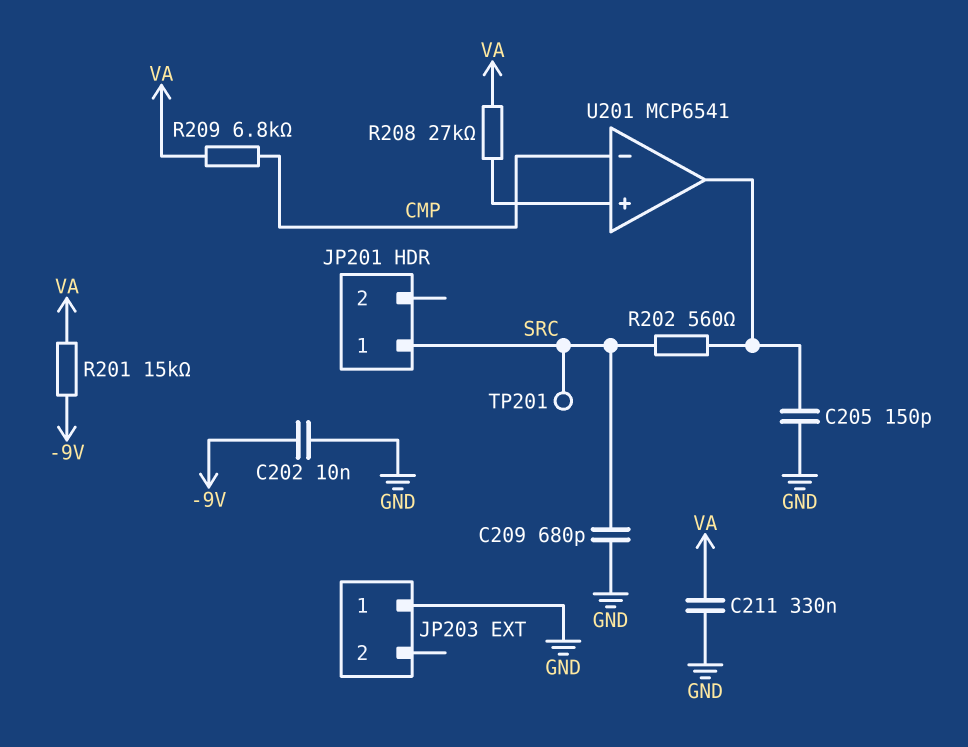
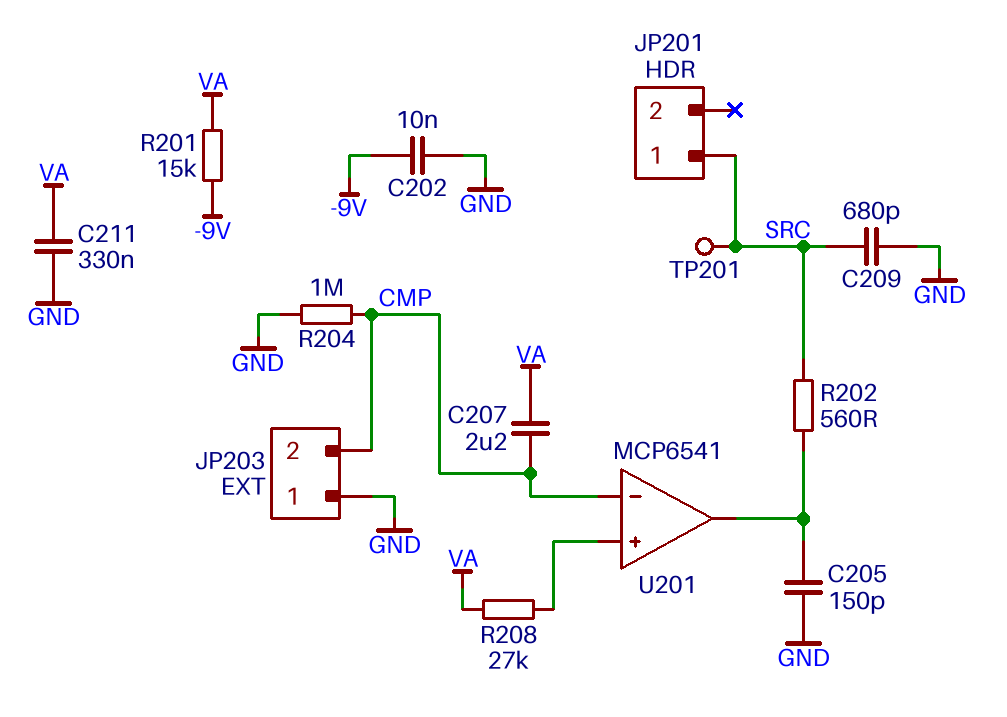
C207: none -> 2.2uF (CMP, VA)
JP203 pin 2: none -> CMP
R204: none -> 1M (CMP, GND)
R209: 6.8k (CMP, VA) -> none

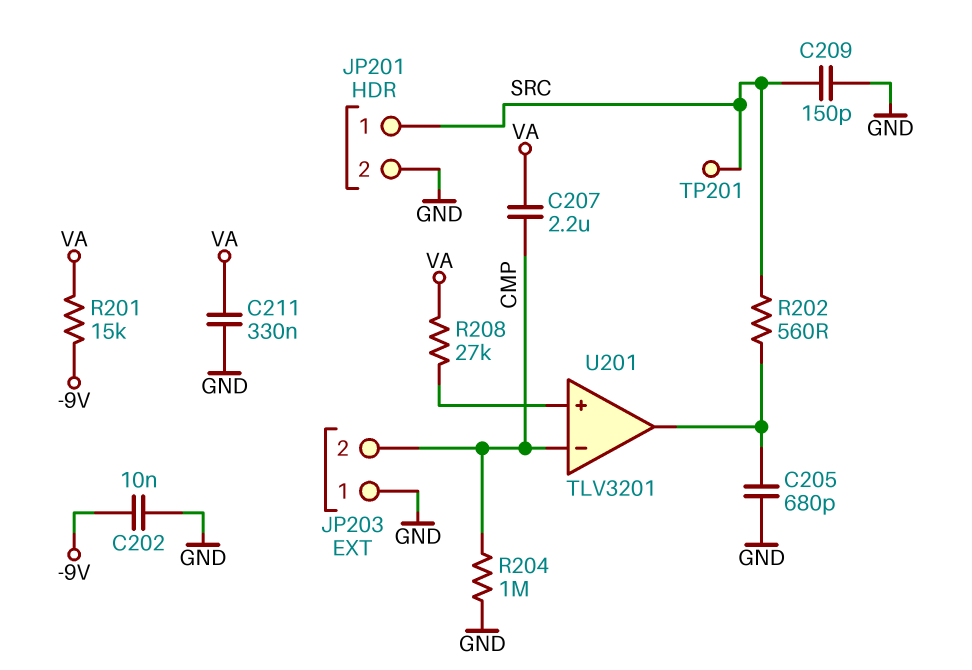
C205: 150pF (GND, U201/out) -> 680pF (GND, U201/out)
C209: 680pF (GND, SRC) -> 150pF (GND, SRC)
JP201 pin 2: none -> GND
U201: MCP6541 -> TLV3201

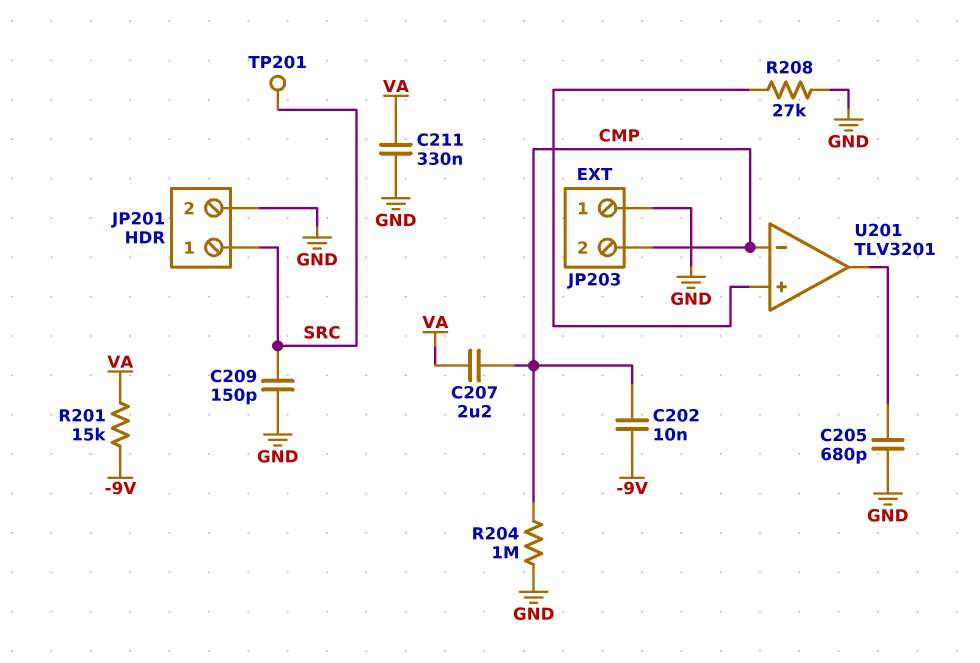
C202: 10nF (-9V, GND) -> 10nF (-9V, CMP)
R202: 560 (SRC, U201/out) -> none
R208: 27k (U201/in+, VA) -> 27k (GND, U201/in+)

